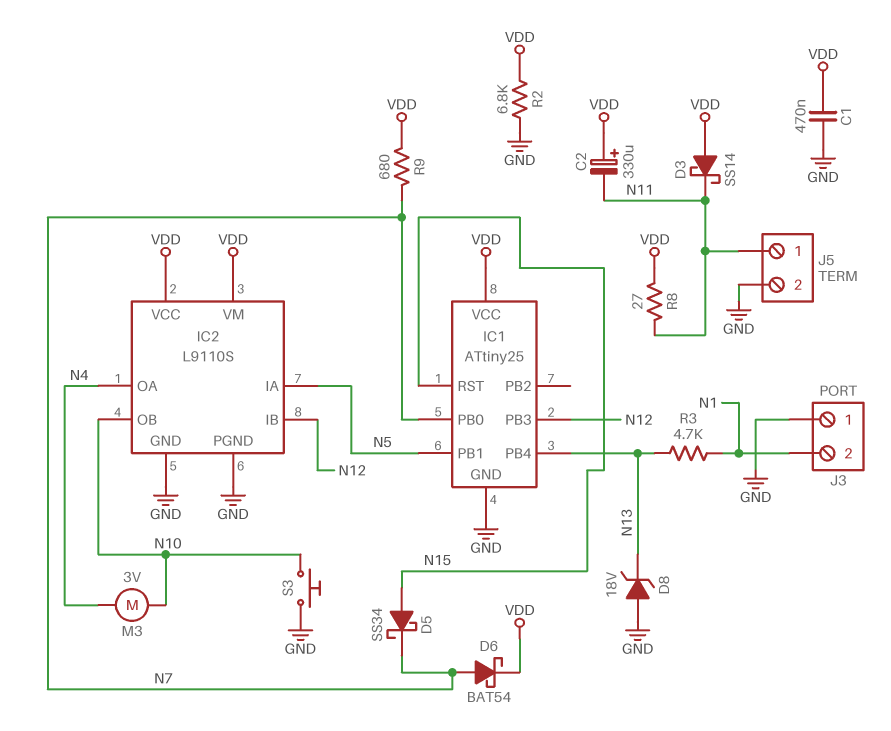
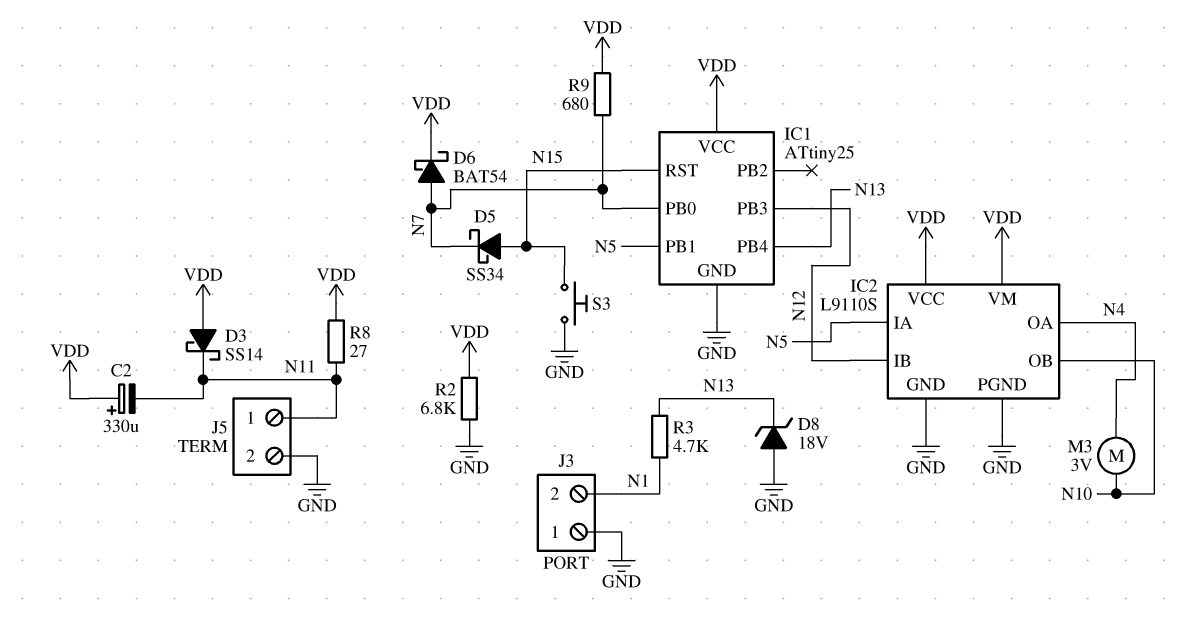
C1: 470nF (GND, VDD) -> none
S3: button (GND, N10) -> button (GND, N15)

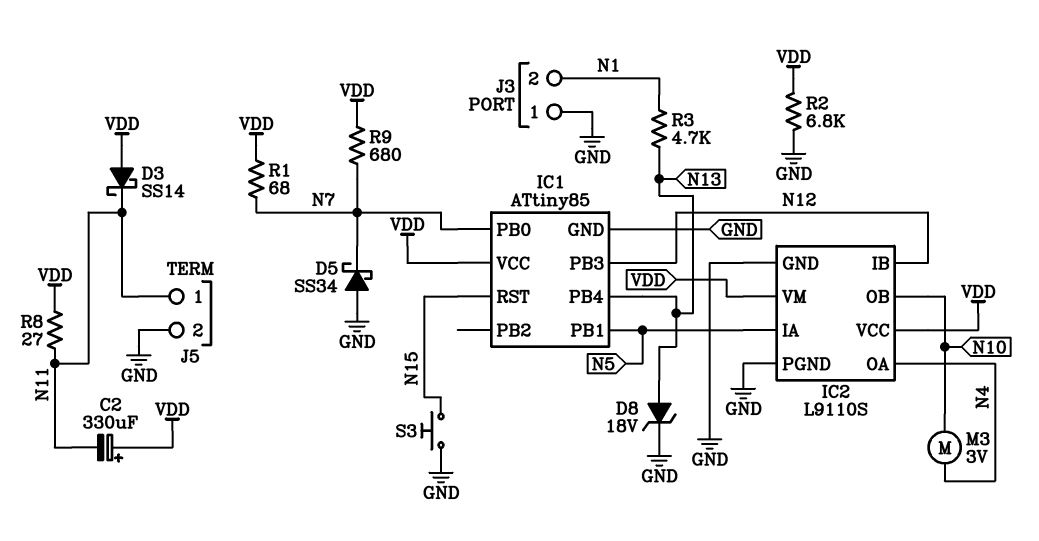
D5: schottky SS34 (A N15, K N7) -> schottky SS34 (A GND, K N7)
D6: schottky BAT54 (A N7, K VDD) -> none
D8: zener 18V (A GND, K N13) -> zener 18V (A N13, K GND)
IC1: ATtiny25 -> ATtiny85
R1: none -> 68 (N7, VDD)

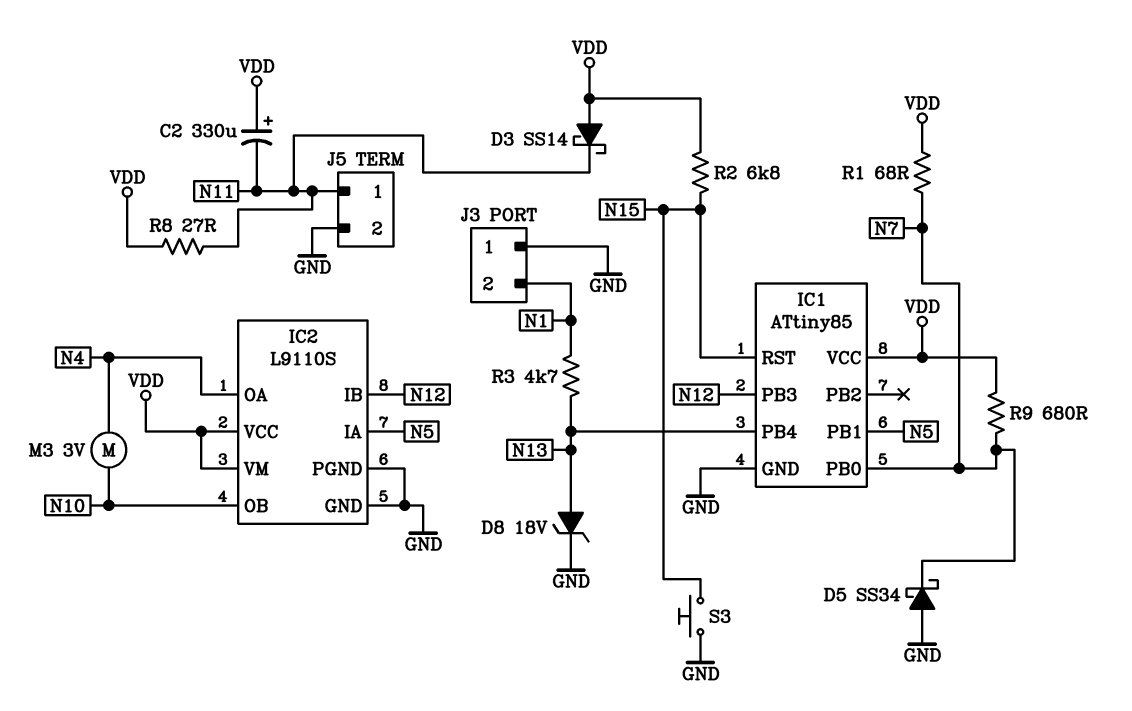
R2: 6.8k (GND, VDD) -> 6.8k (N15, VDD)

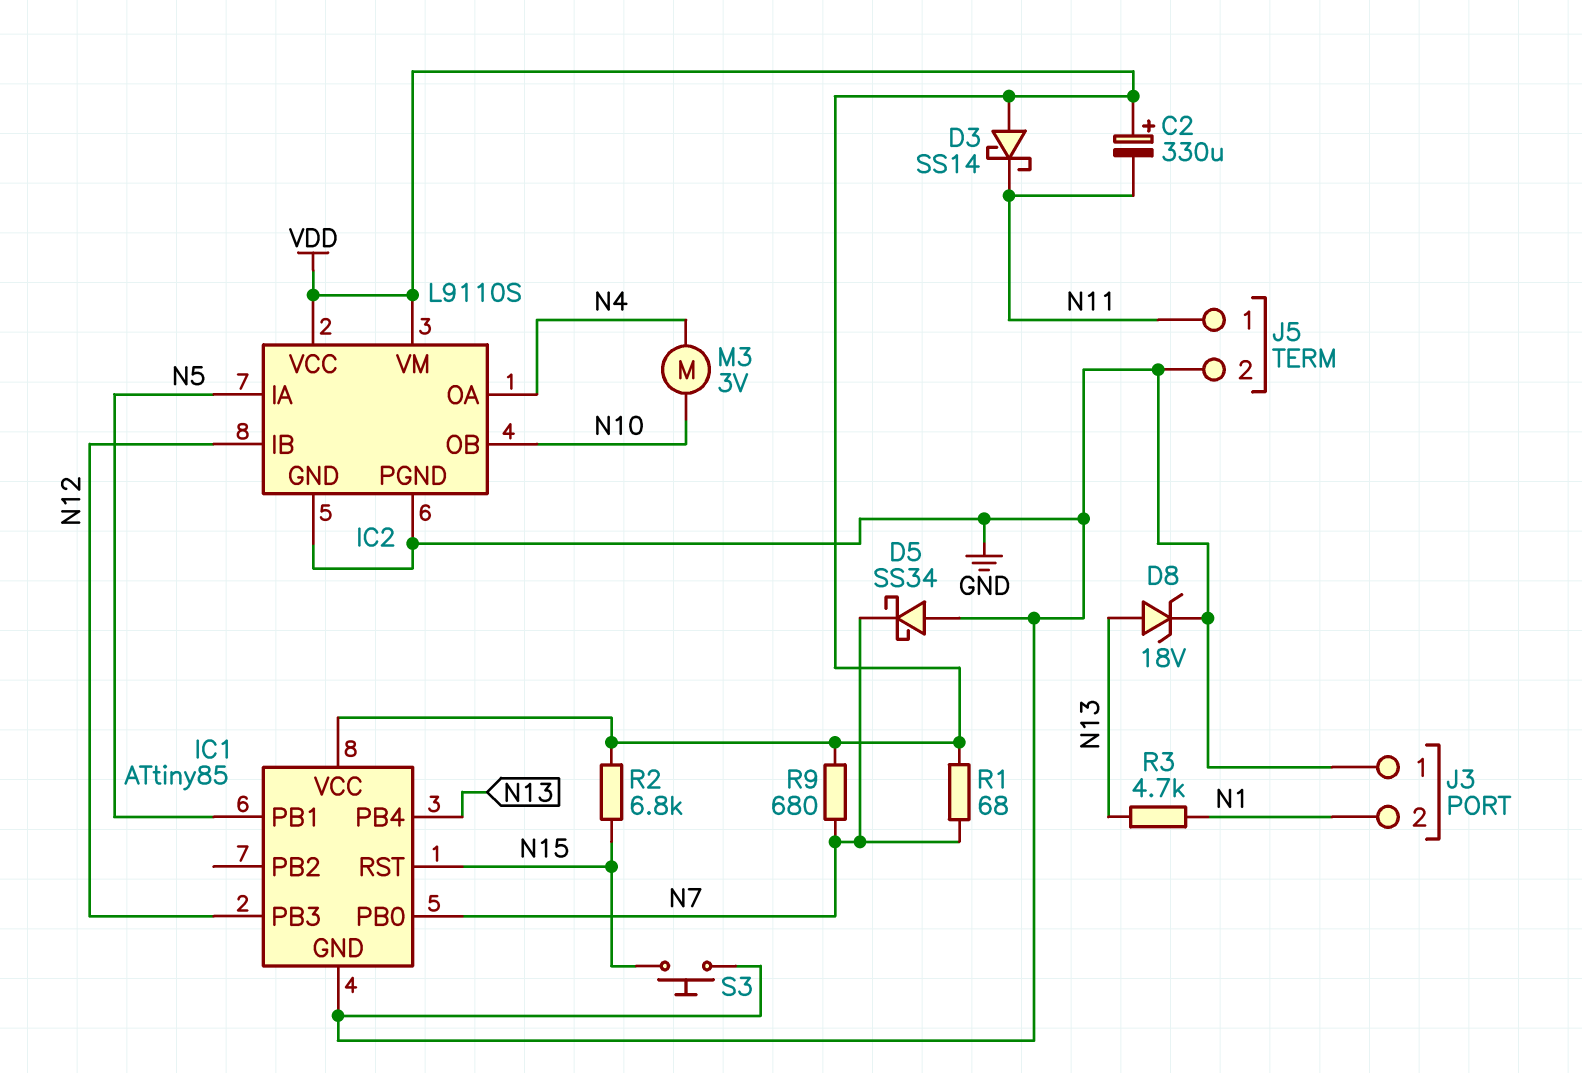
R8: 27 (N11, VDD) -> none

